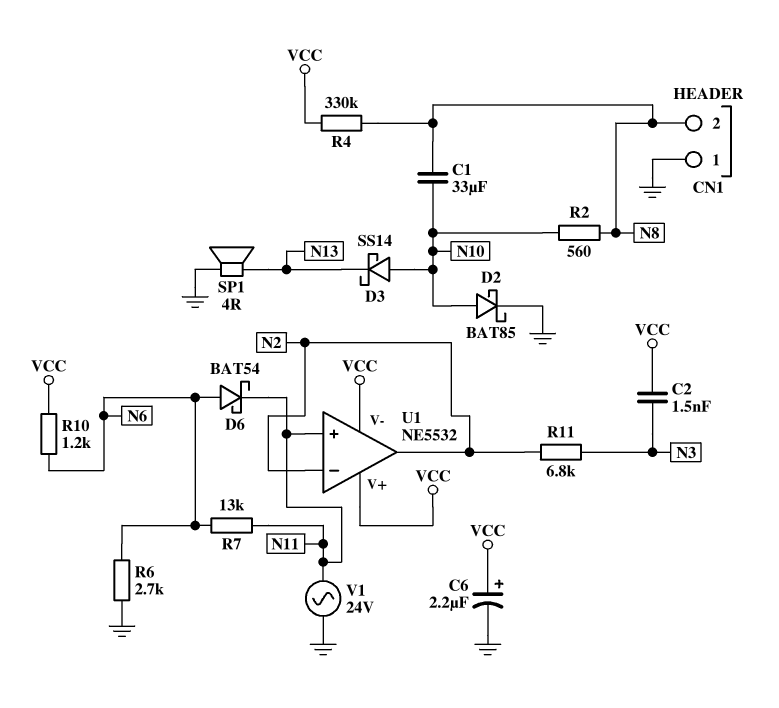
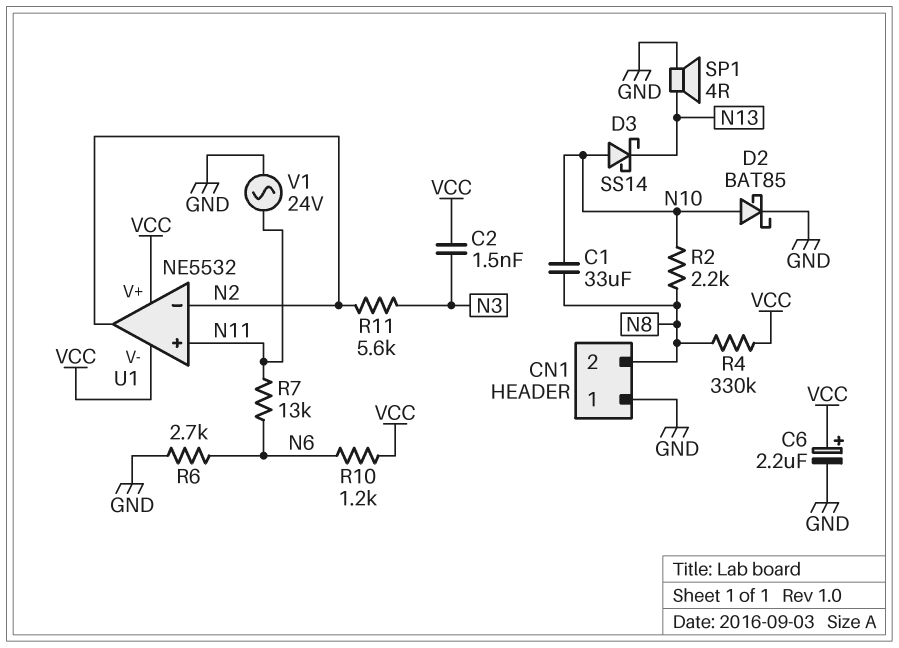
D6: schottky BAT54 (A N6, K N11) -> none
R2: 560 (N8, N10) -> 2.2k (N8, N10)
R11: 6.8k (N2, N3) -> 5.6k (N2, N3)

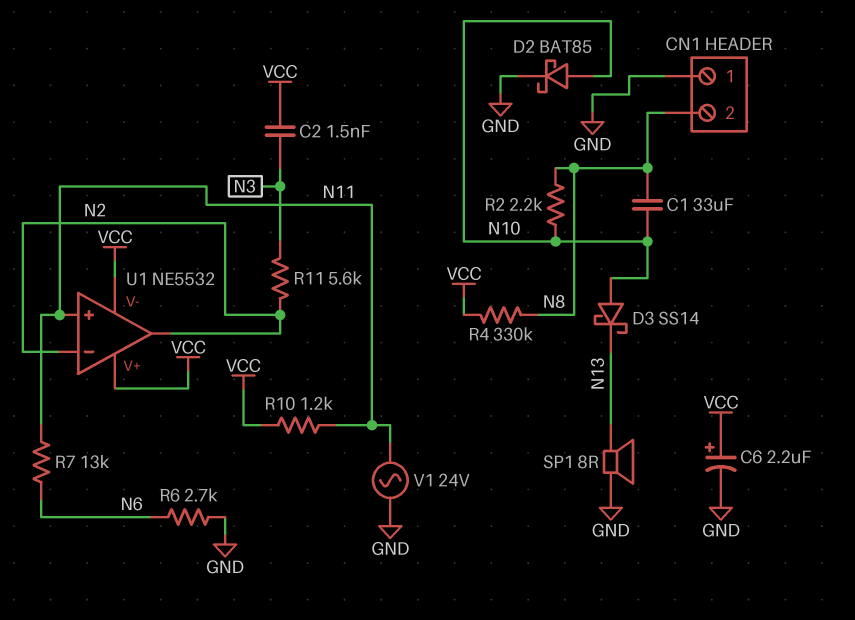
R10: 1.2k (N6, VCC) -> 1.2k (N11, VCC)
SP1: speaker 4R (GND, N13) -> speaker 8R (GND, N13)

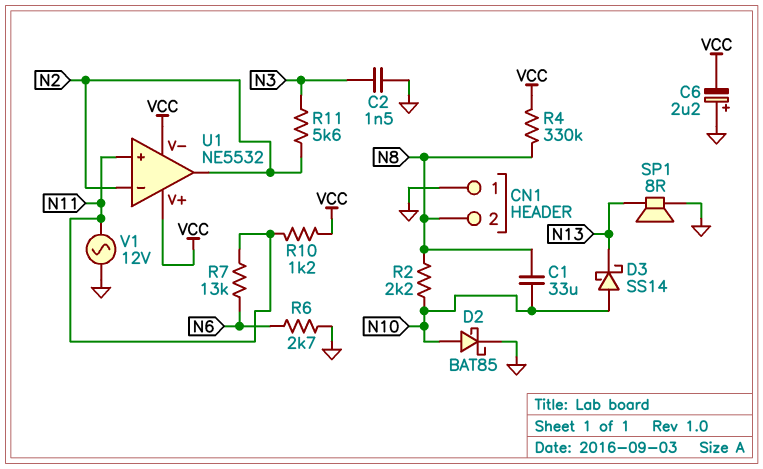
C2: 1.5nF (N3, VCC) -> 1.5nF (GND, N3)
C6: 2.2uF (plus VCC, minus GND) -> 2.2uF (plus GND, minus VCC)
V1: AC 24V (GND, N11) -> AC 12V (GND, N11)

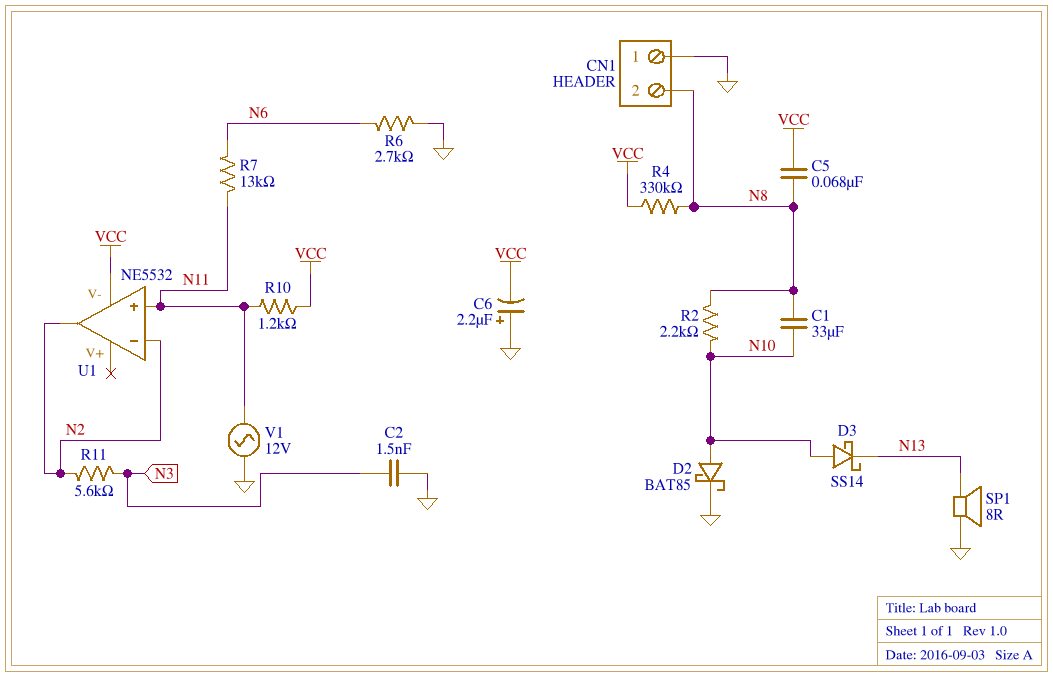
C5: none -> 68nF (N8, VCC)
U1 pin V+: VCC -> none

